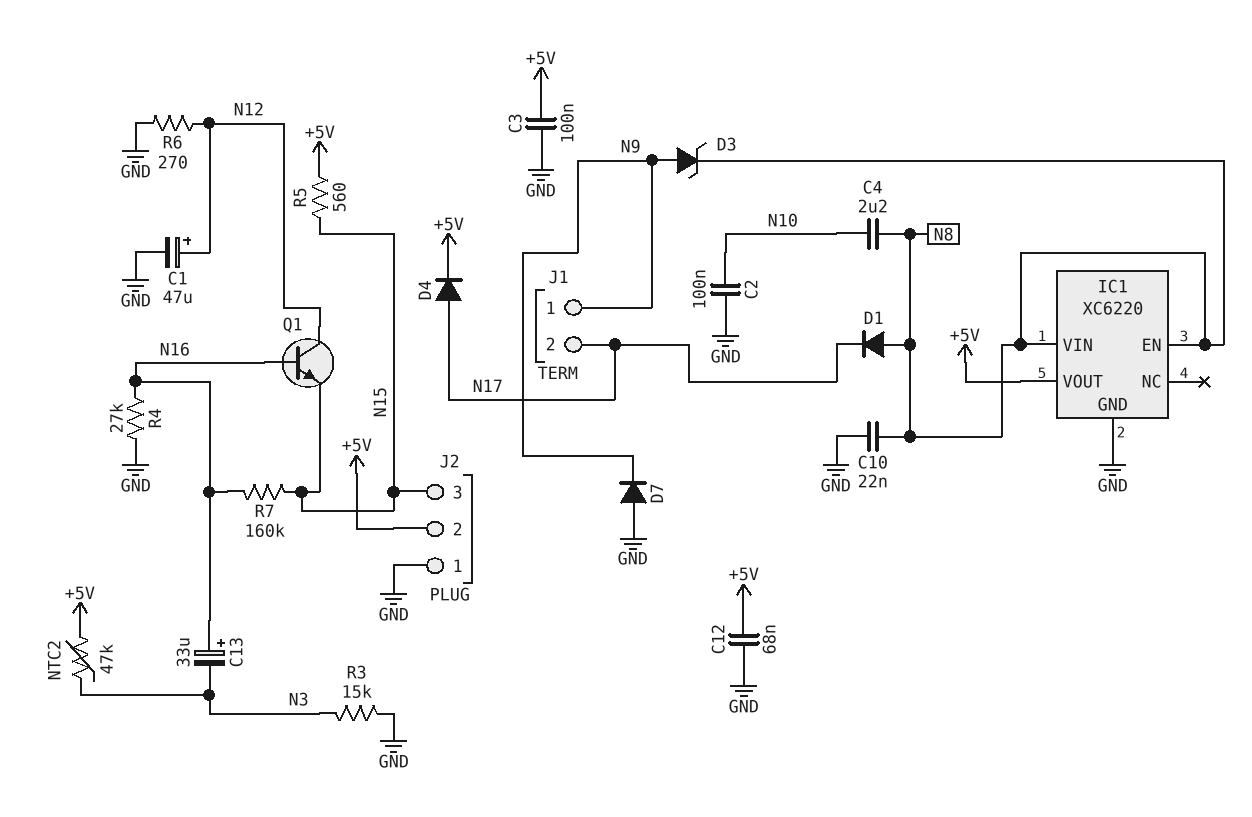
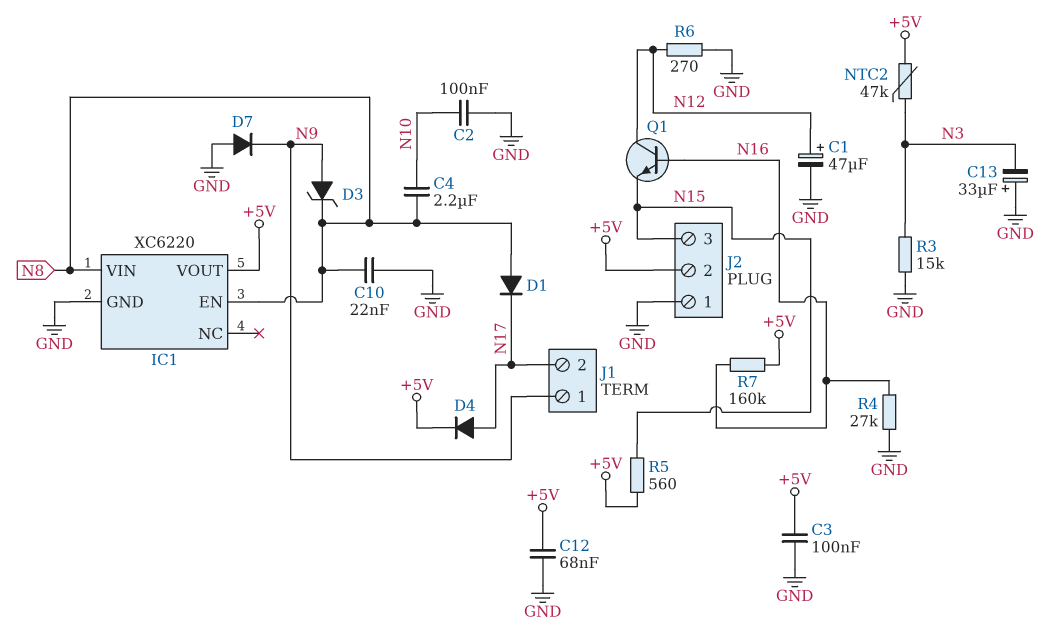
C13: 33uF (plus N16, minus N3) -> 33uF (plus GND, minus N3)
R7: 160k (N15, N16) -> 160k (+5V, N16)

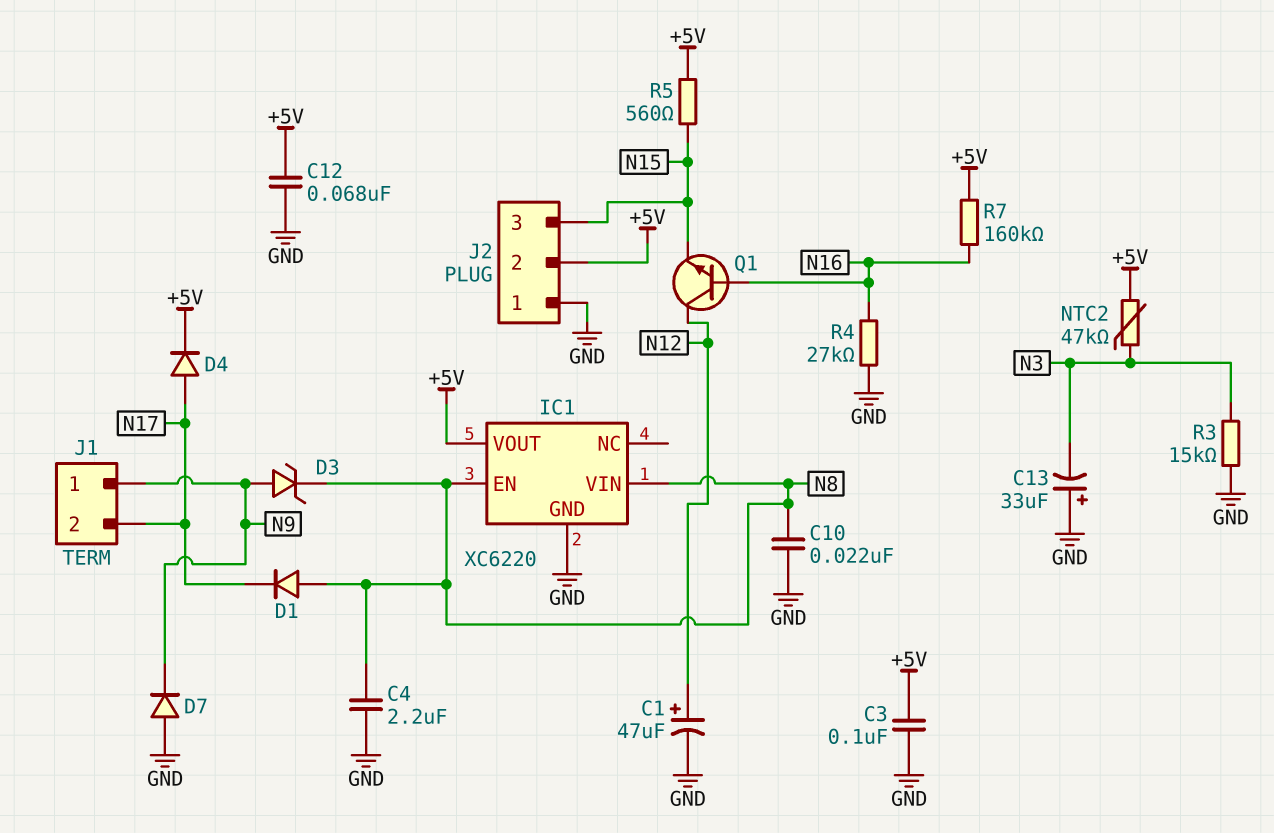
C2: 100nF (GND, N10) -> none
C4: 2.2uF (N8, N10) -> 2.2uF (GND, N8)
R6: 270 (GND, N12) -> none

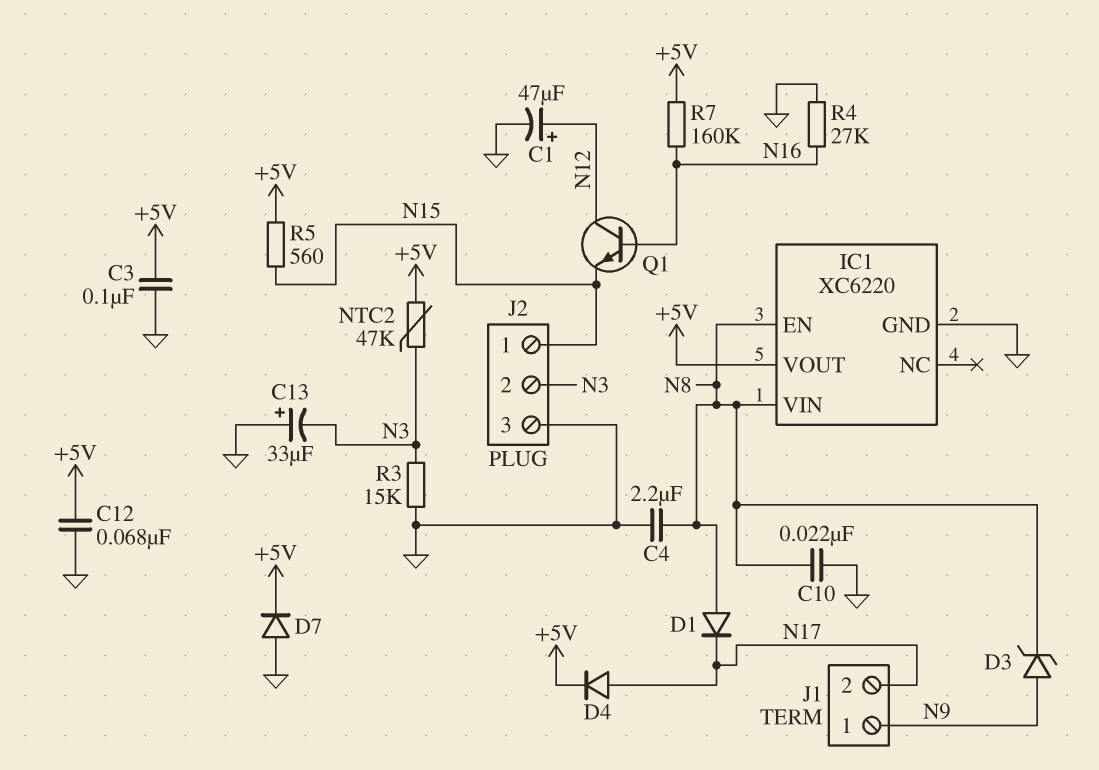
D7: diode (A GND, K N9) -> diode (A GND, K +5V)
J2 pin 1: GND -> N15
J2 pin 2: +5V -> N3
J2 pin 3: N15 -> GND

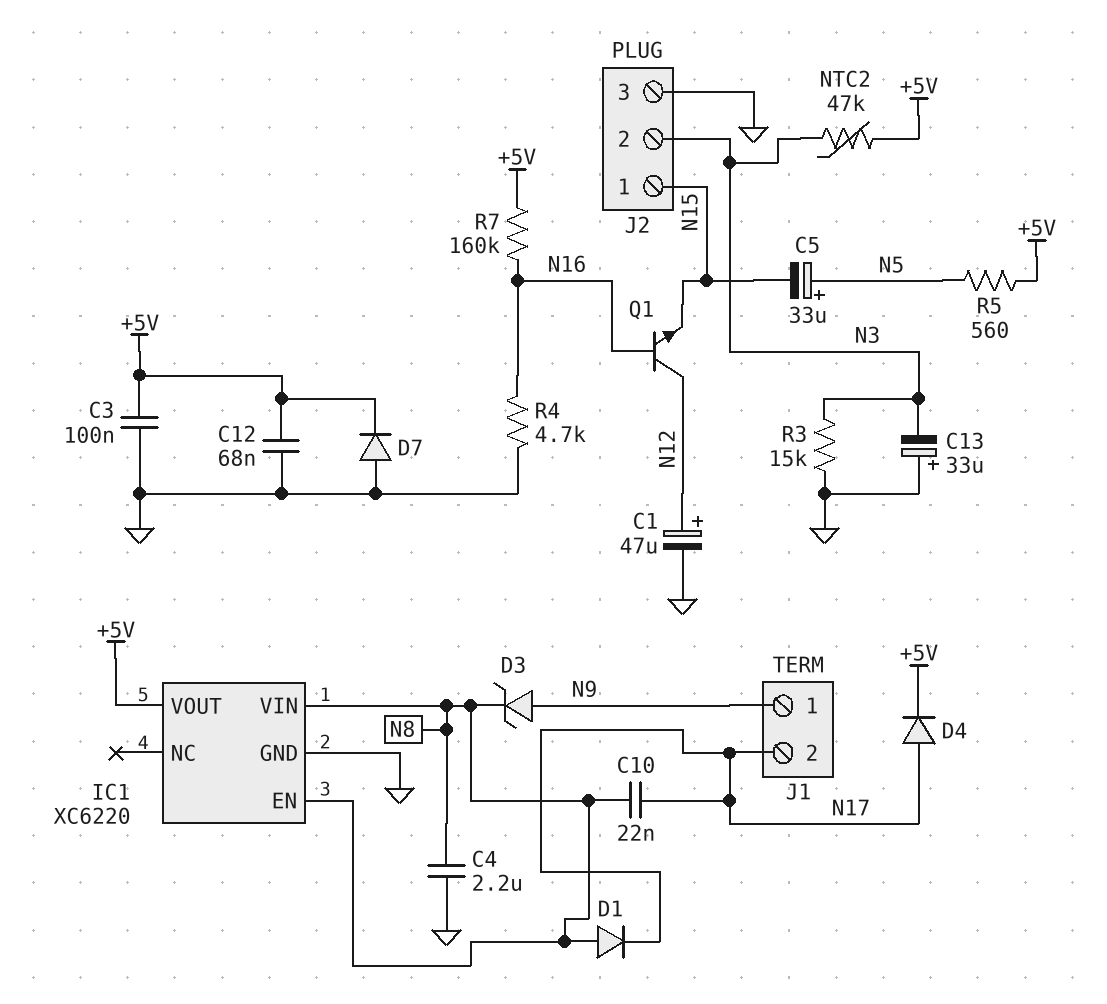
C5: none -> 33uF (plus N5, minus N15)
C10: 22nF (GND, N8) -> 22nF (N8, N17)
R4: 27k (GND, N16) -> 4.7k (GND, N16)
R5: 560 (+5V, N15) -> 560 (+5V, N5)

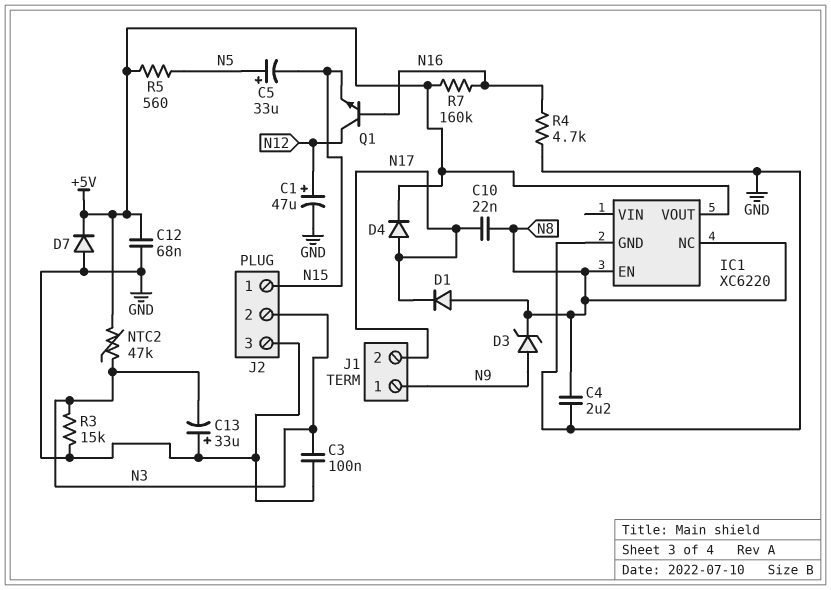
C3: 100nF (+5V, GND) -> 100nF (GND, N3)
IC1 pin NC: none -> N8
IC1 pin VIN: N8 -> none

